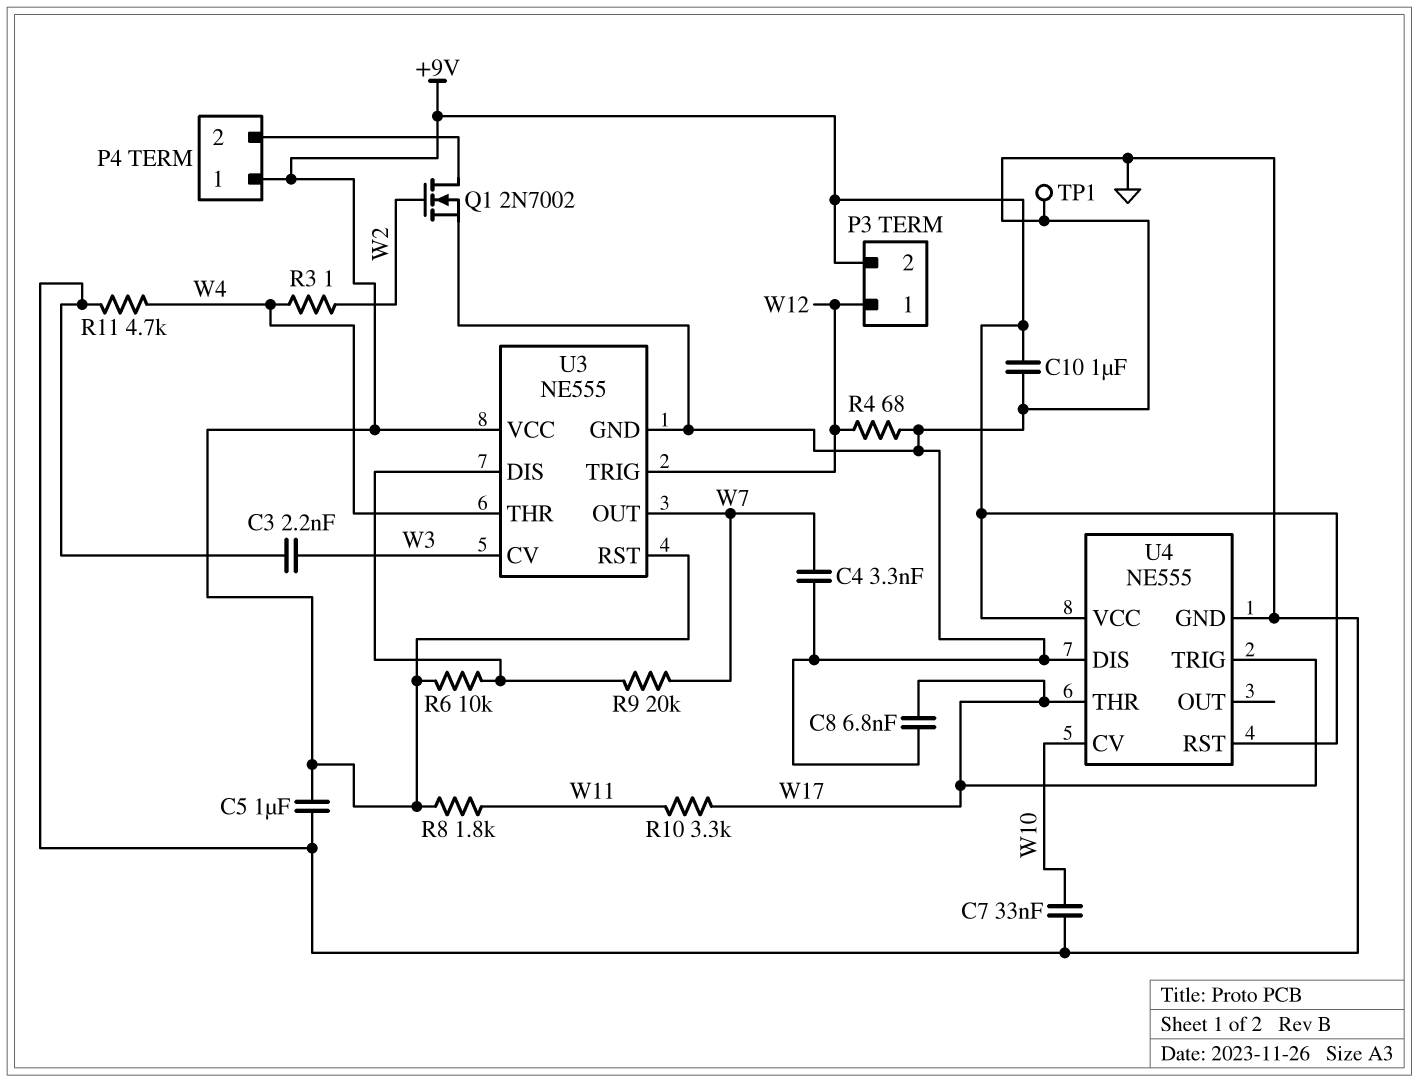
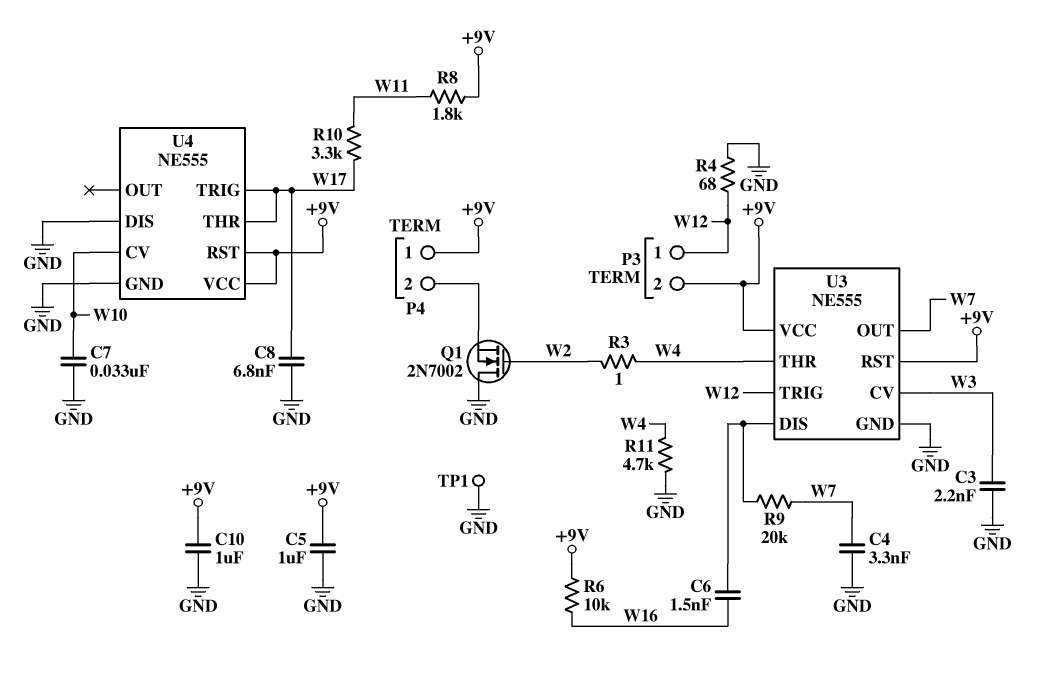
C6: none -> 1.5nF (U3/DIS, W16)
Q1: NMOS 2N7002 (G W2, D P4/2, S GND) -> NMOS 2N7002 (G W2, D GND, S P4/2)
R6: 10k (+9V, U3/DIS) -> 10k (+9V, W16)

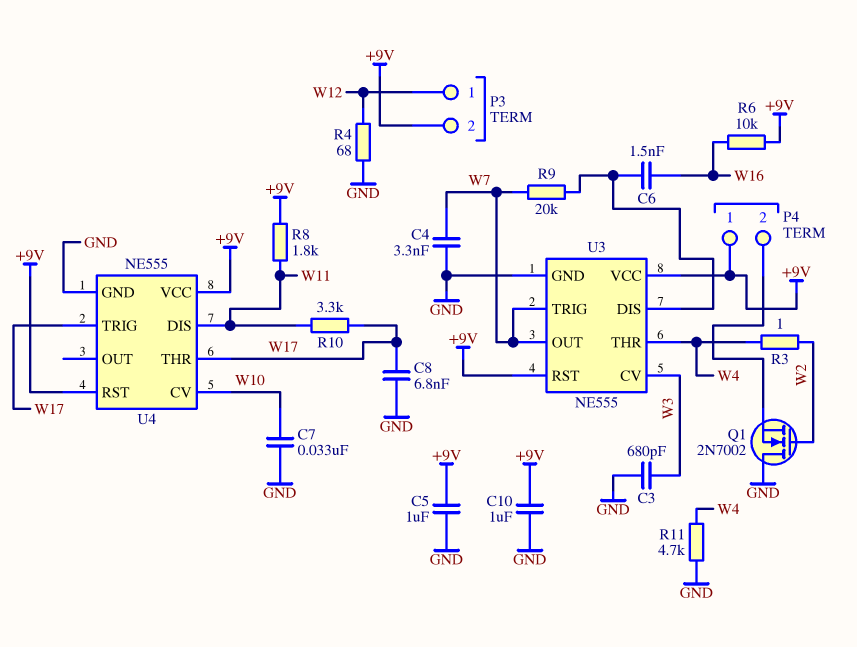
C3: 2.2nF (GND, W3) -> 680pF (GND, W3)
TP1: test point (GND) -> none
U3 pin TRIG: W12 -> W7
U4 pin DIS: GND -> W11

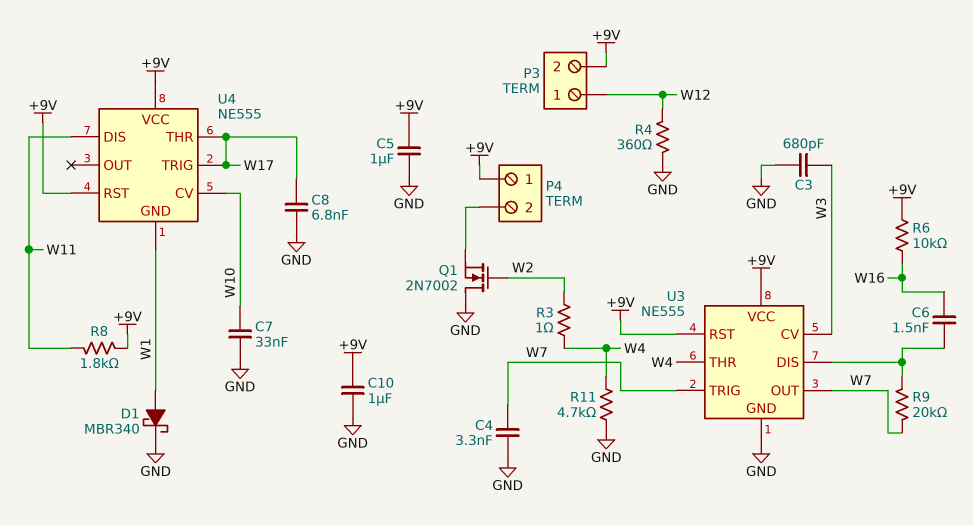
D1: none -> schottky MBR340 (A W1, K GND)
R4: 68 (GND, W12) -> 360 (GND, W12)
R10: 3.3k (W11, W17) -> none
U4 pin GND: GND -> W1

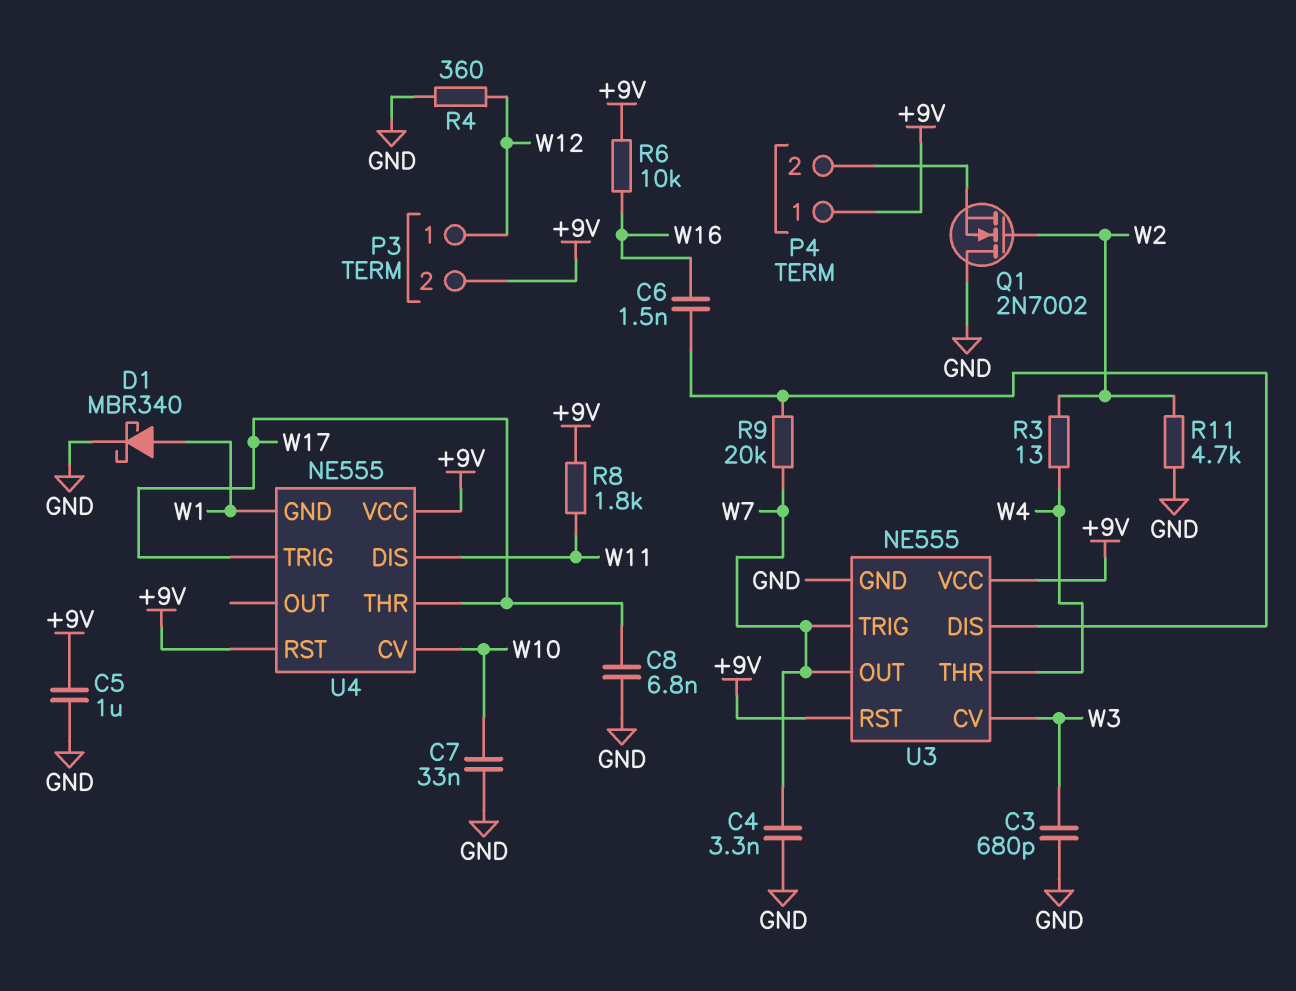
C10: 1uF (+9V, GND) -> none
R3: 1 (W2, W4) -> 13 (W2, W4)
R11: 4.7k (GND, W4) -> 4.7k (GND, W2)

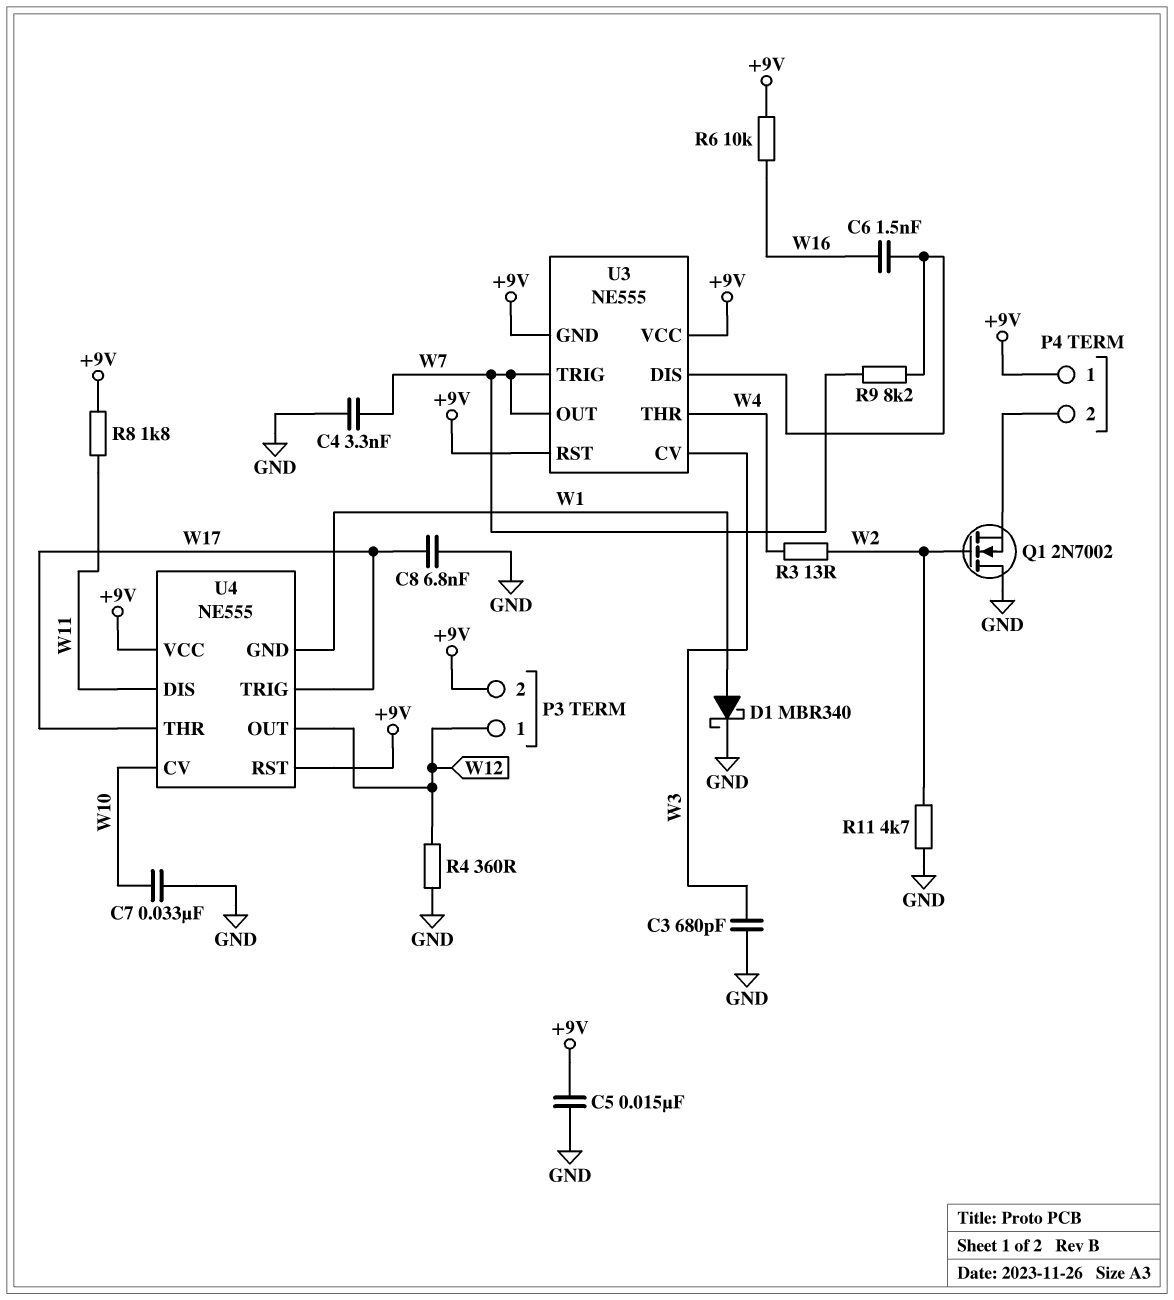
C5: 1uF (+9V, GND) -> 15nF (+9V, GND)
R9: 20k (U3/DIS, W7) -> 8.2k (U3/DIS, W7)
U3 pin GND: GND -> +9V
U4 pin OUT: none -> W12

